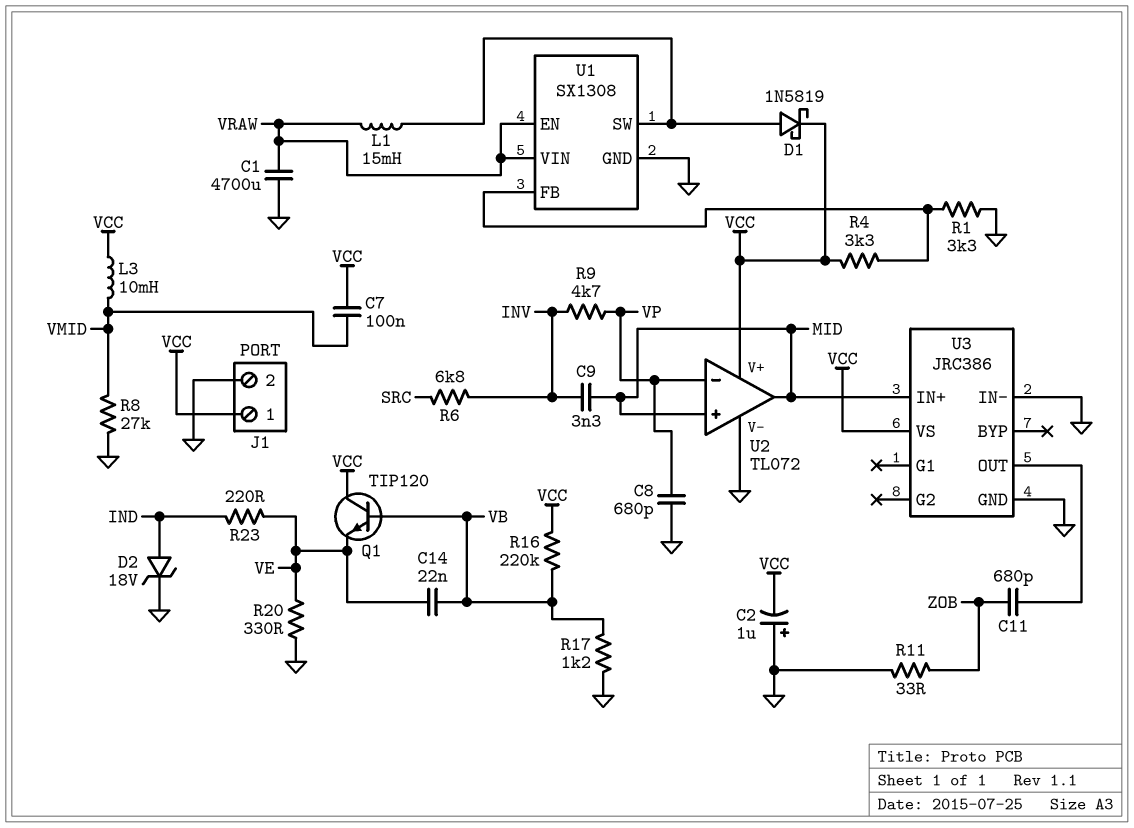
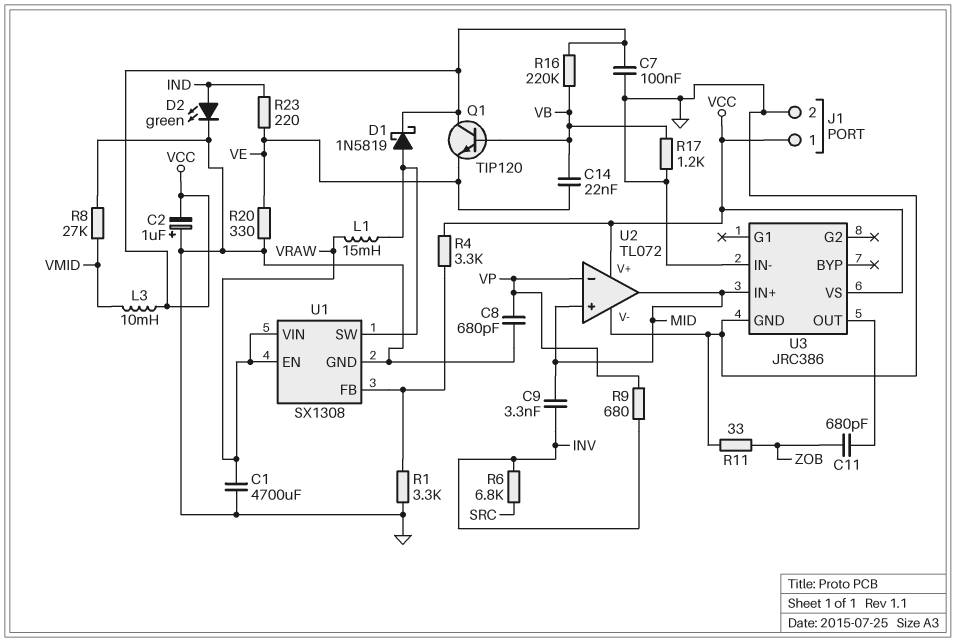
C7: 100nF (VCC, VMID) -> 100nF (GND, VCC)
D2: zener 18V (A IND, K GND) -> LED green (A IND, K GND)
R9: 4.7k (INV, VP) -> 680 (INV, VP)

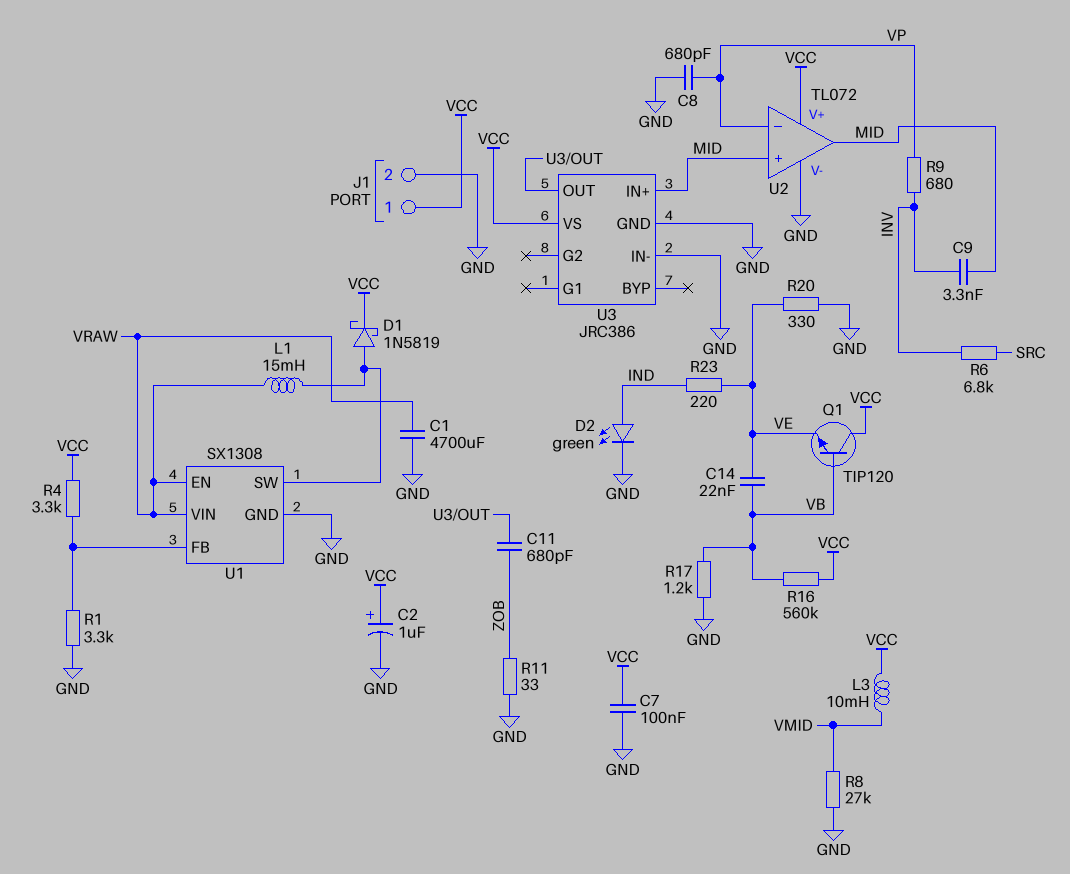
C2: 1uF (plus GND, minus VCC) -> 1uF (plus VCC, minus GND)
R16: 220k (VB, VCC) -> 560k (VB, VCC)

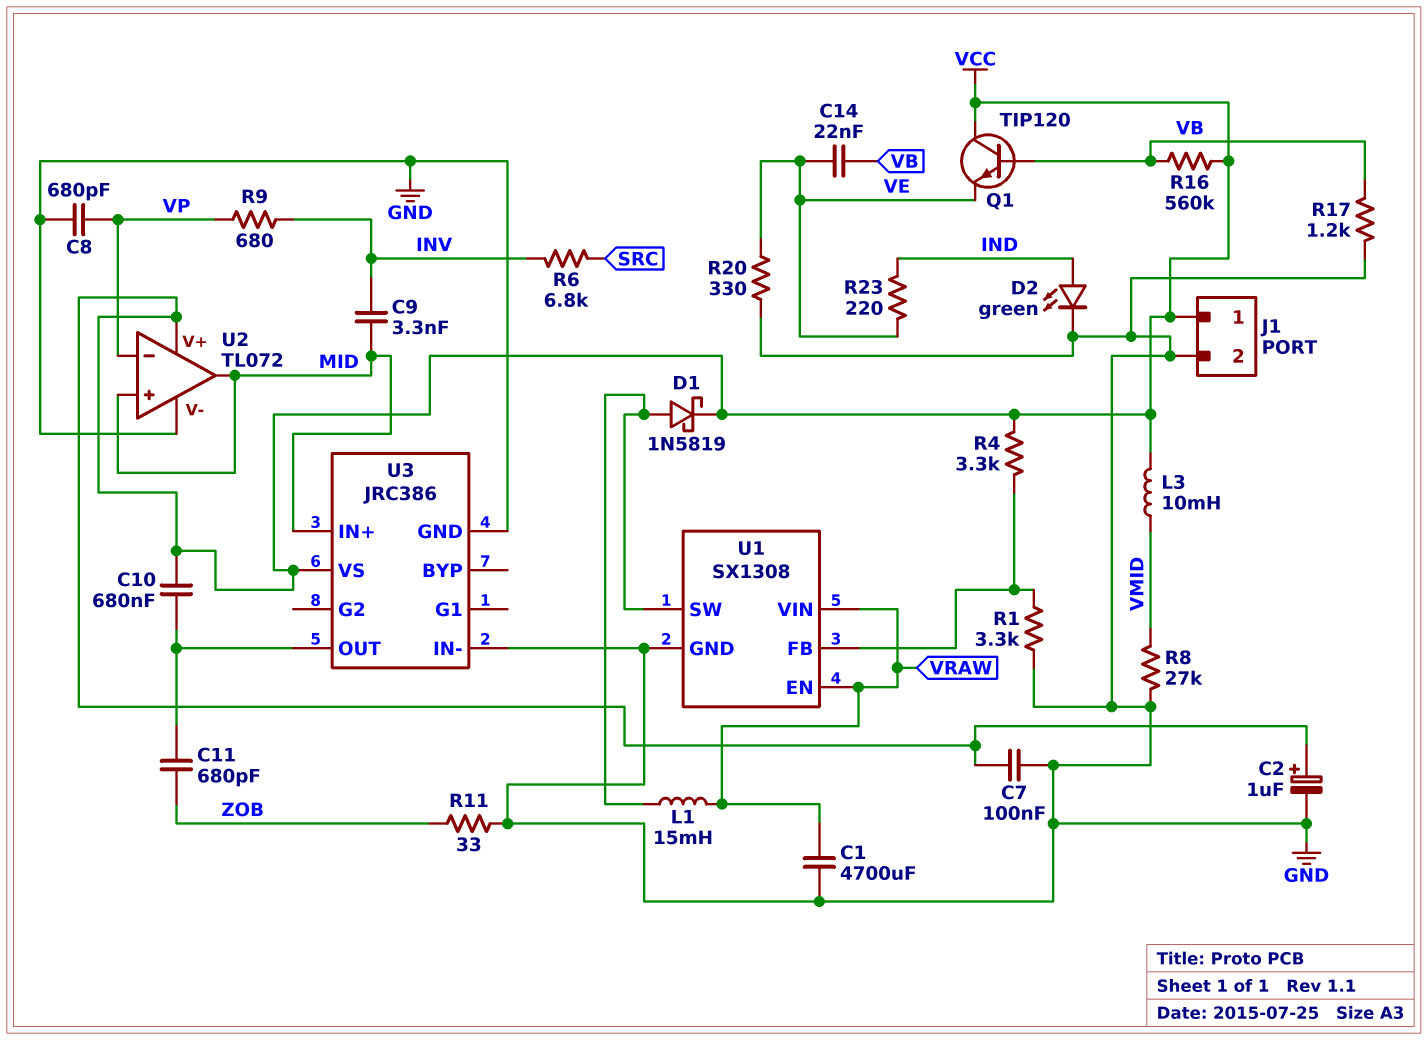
C10: none -> 680nF (U3/OUT, VCC)

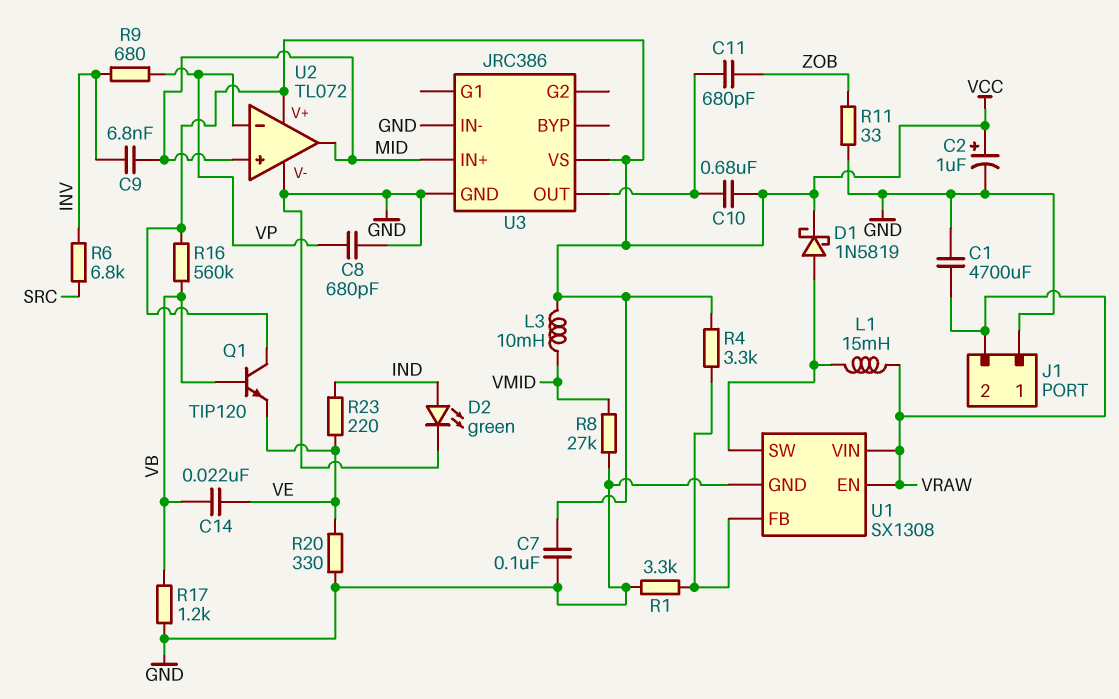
C9: 3.3nF (INV, MID) -> 6.8nF (INV, MID)
J1 pin 1: VCC -> GND
J1 pin 2: GND -> VRAW

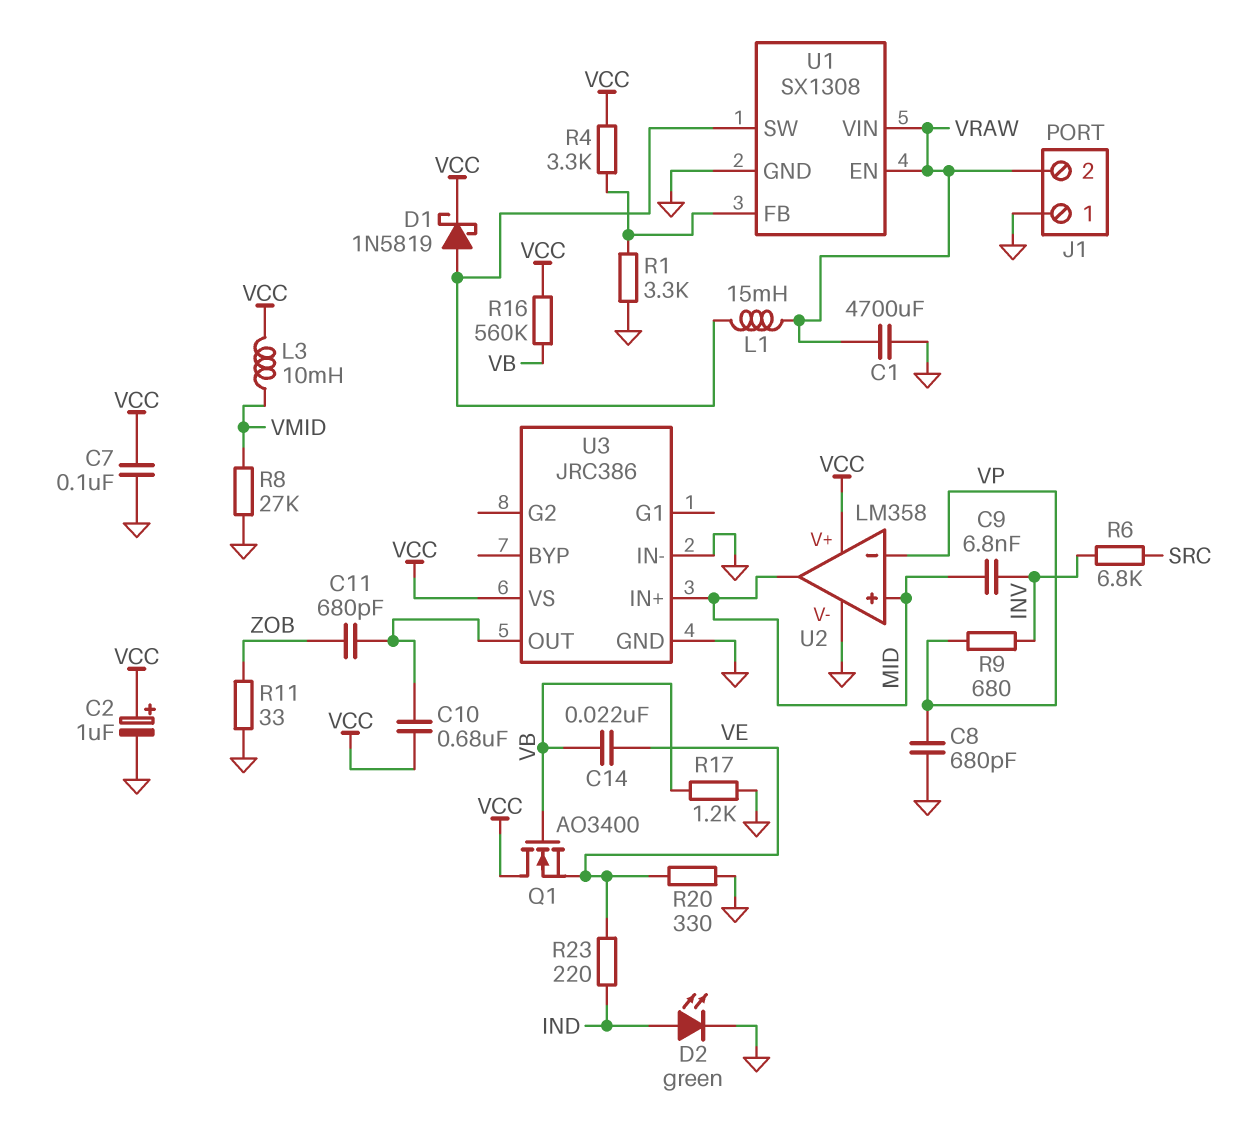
Q1: NPN TIP120 (B VB, C VCC, E VE) -> NMOS AO3400 (G VB, D VCC, S VE)
U2: TL072 -> LM358

